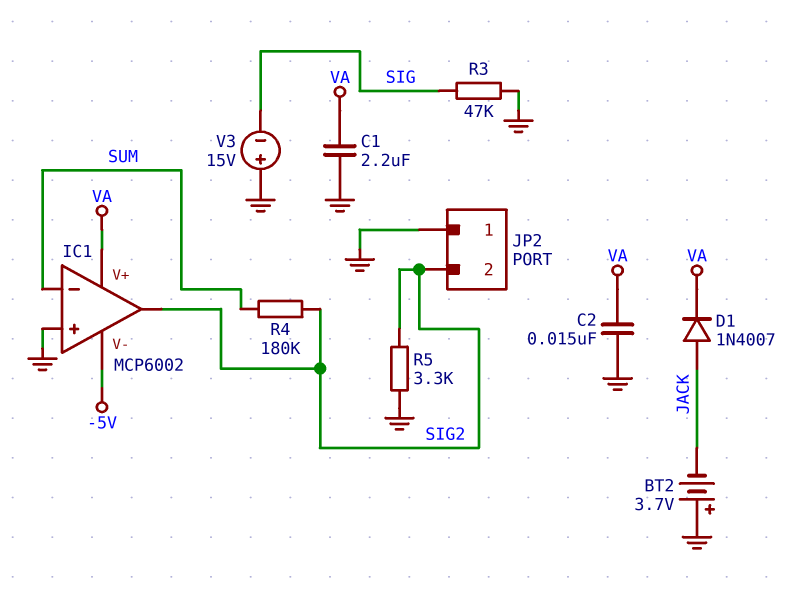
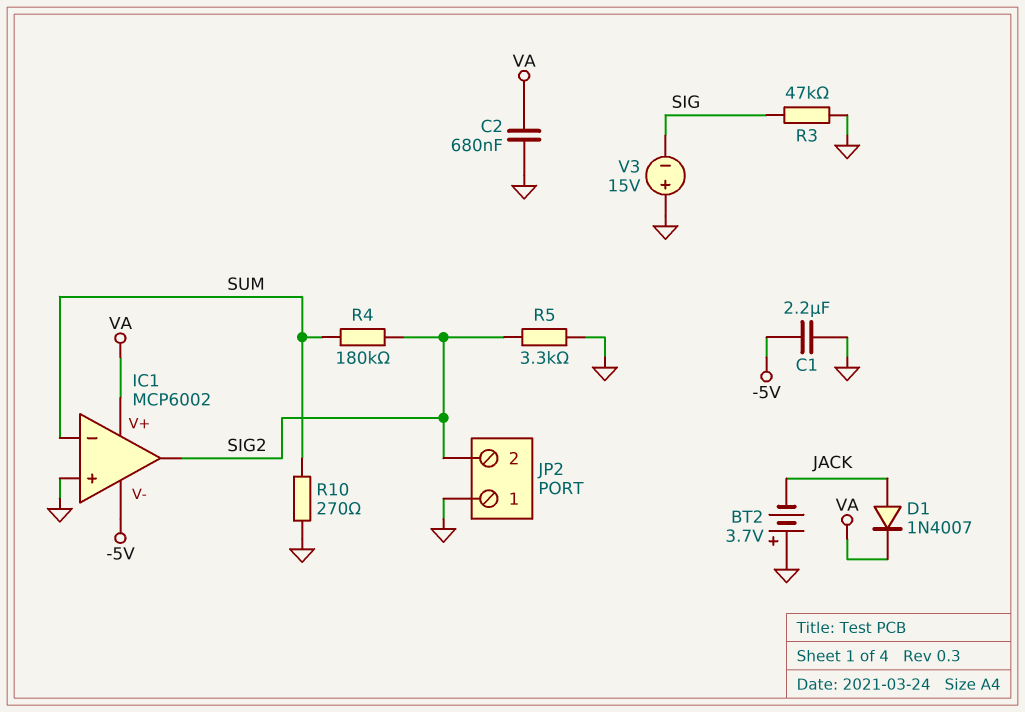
C1: 2.2uF (GND, VA) -> 2.2uF (-5V, GND)
C2: 15nF (GND, VA) -> 680nF (GND, VA)
R10: none -> 270 (GND, SUM)

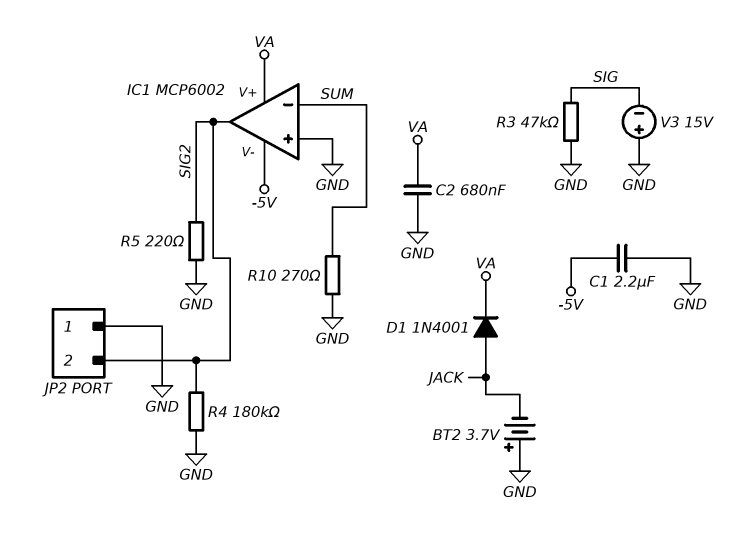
D1: diode 1N4007 (A JACK, K VA) -> diode 1N4001 (A JACK, K VA)
R4: 180k (SIG2, SUM) -> 180k (GND, SIG2)
R5: 3.3k (GND, SIG2) -> 220 (GND, SIG2)

